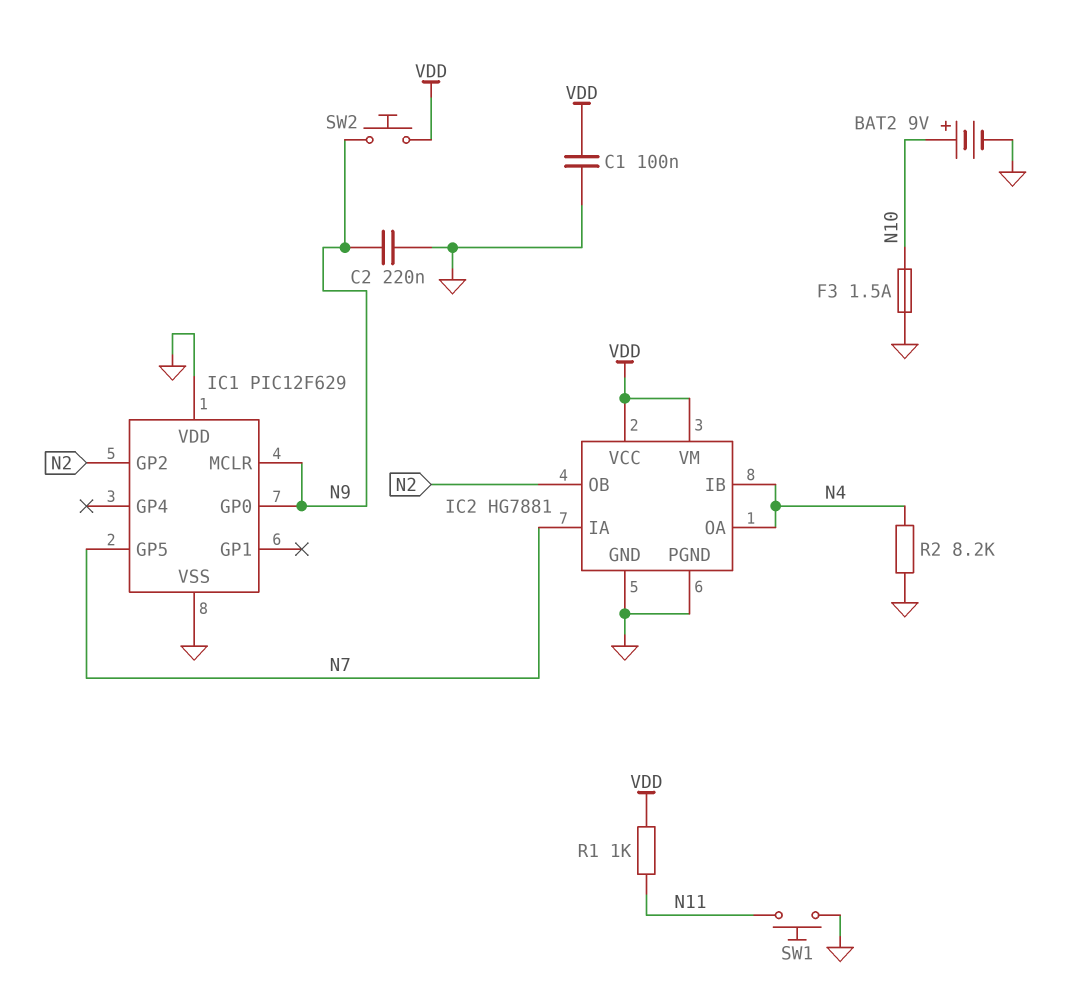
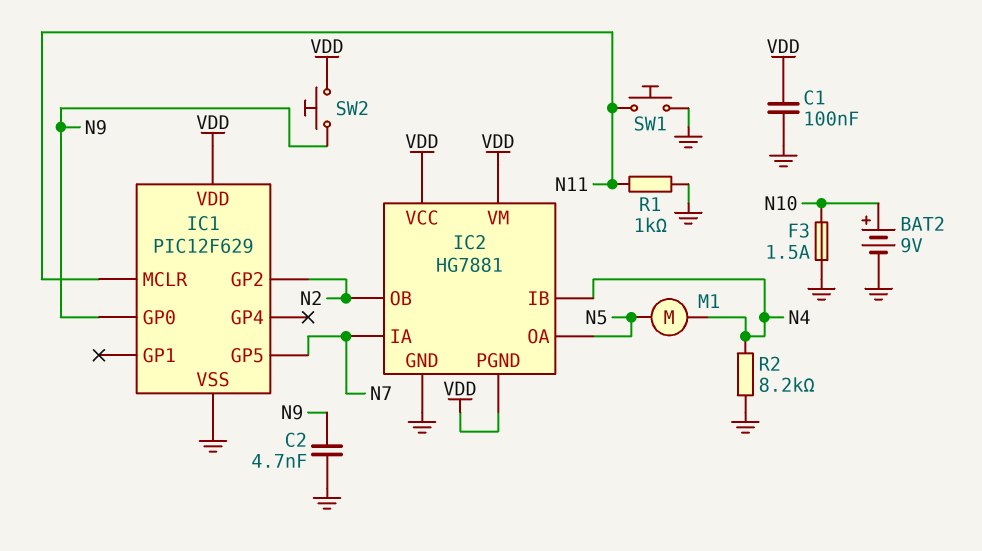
C2: 220nF (GND, N9) -> 4.7nF (GND, N9)
IC1 pin MCLR: N9 -> N11
IC1 pin VDD: GND -> VDD
IC2 pin OA: N4 -> N5
IC2 pin PGND: GND -> VDD
M1: none -> motor (N4, N5)
R1: 1k (N11, VDD) -> 1k (GND, N11)

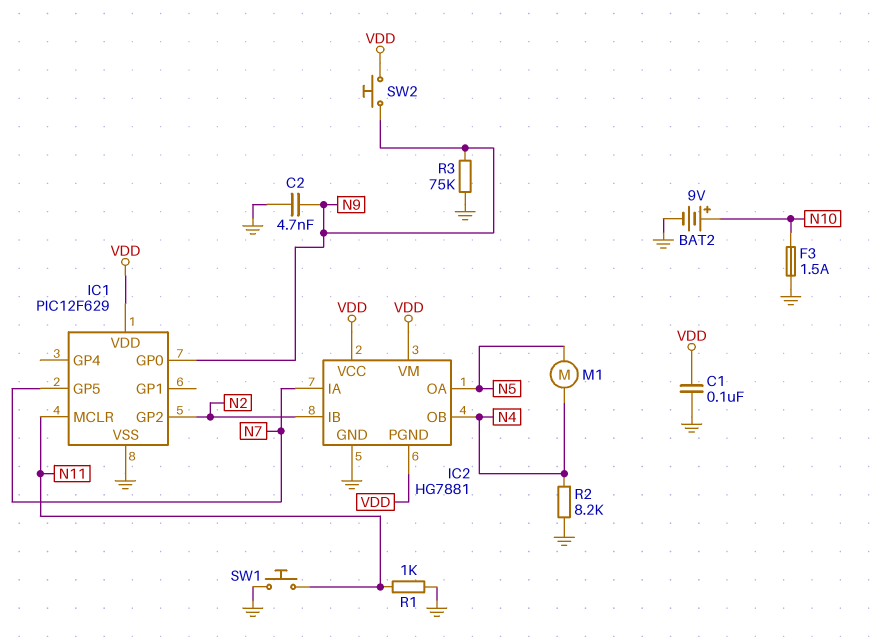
IC2 pin IB: N4 -> N2
IC2 pin OB: N2 -> N4
R3: none -> 75k (GND, N9)

